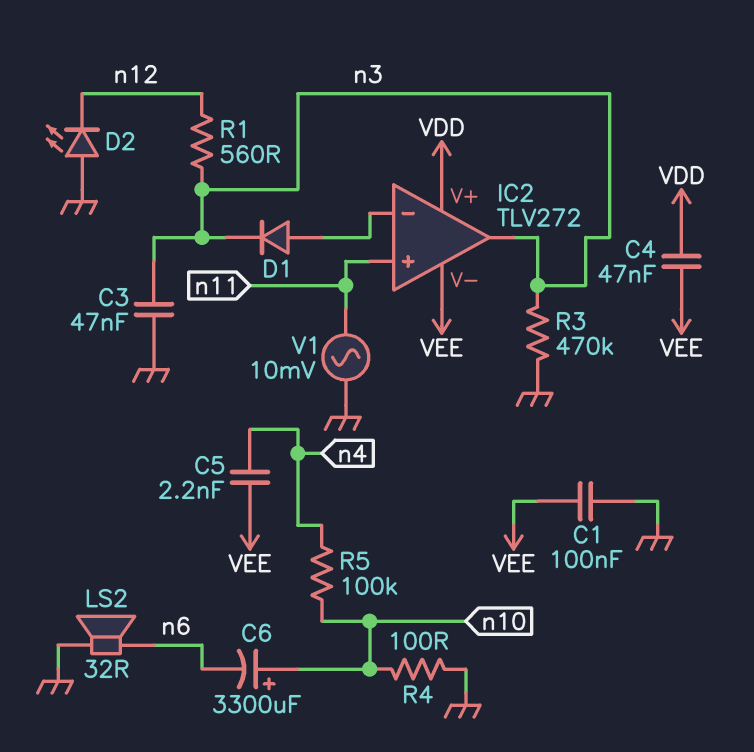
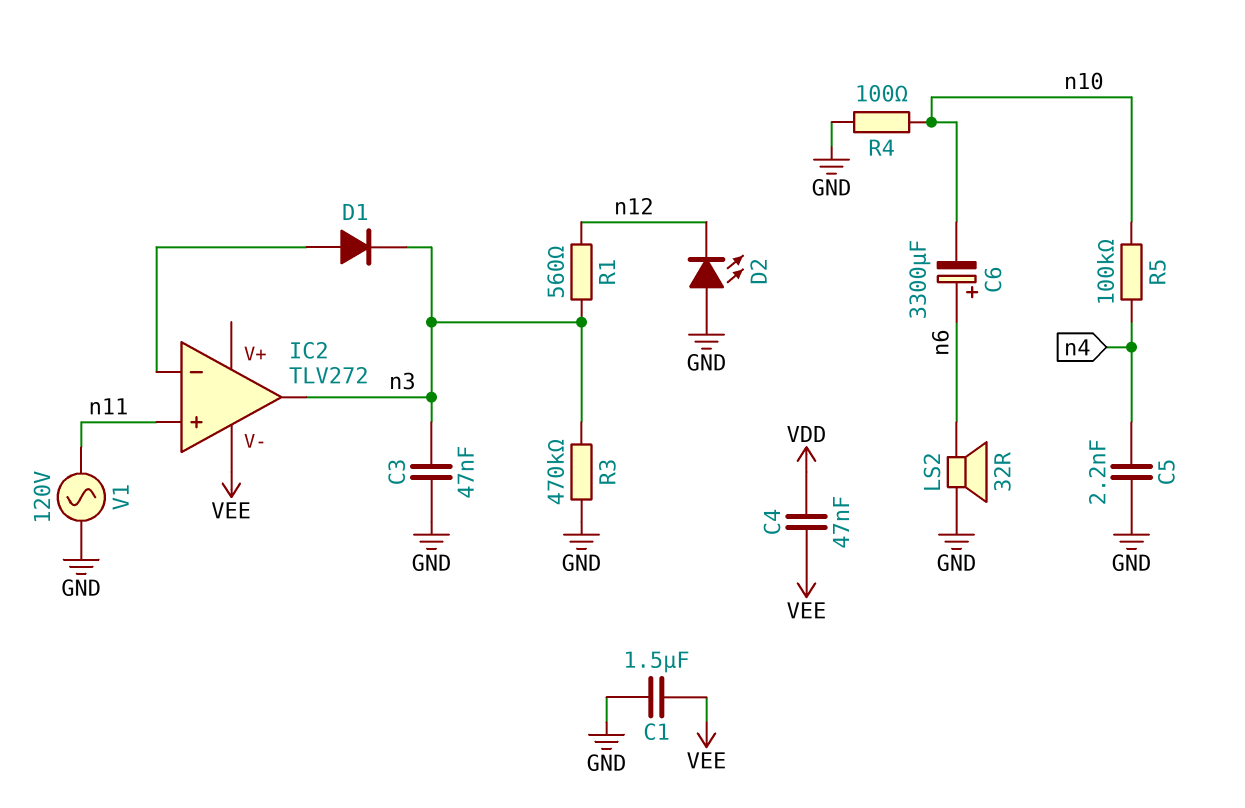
C1: 100nF (GND, VEE) -> 1.5uF (GND, VEE)
C5: 2.2nF (VEE, n4) -> 2.2nF (GND, n4)
C6: 3300uF (plus n10, minus n6) -> 3300uF (plus n6, minus n10)
IC2 pin V+: VDD -> none
V1: AC 10mV (GND, n11) -> AC 120V (GND, n11)

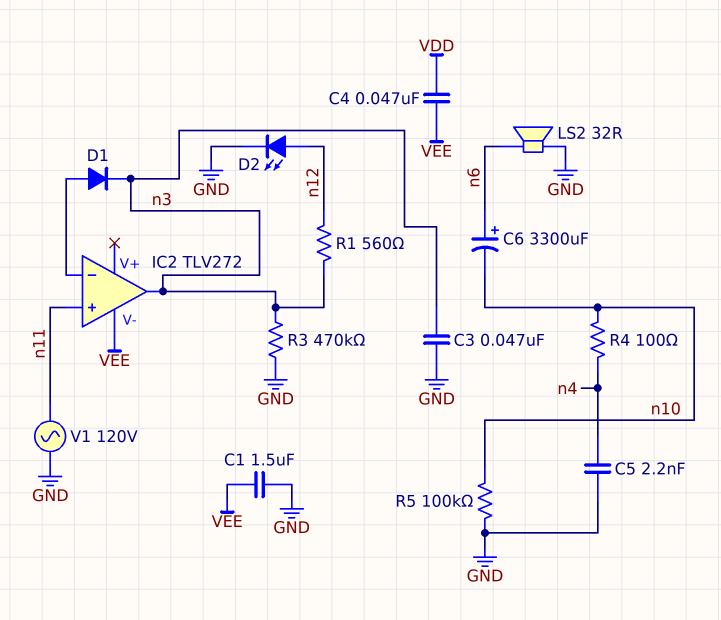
D2: LED (A GND, K n12) -> LED (A n12, K GND)
R4: 100 (GND, n10) -> 100 (n4, n10)
R5: 100k (n4, n10) -> 100k (GND, n10)

